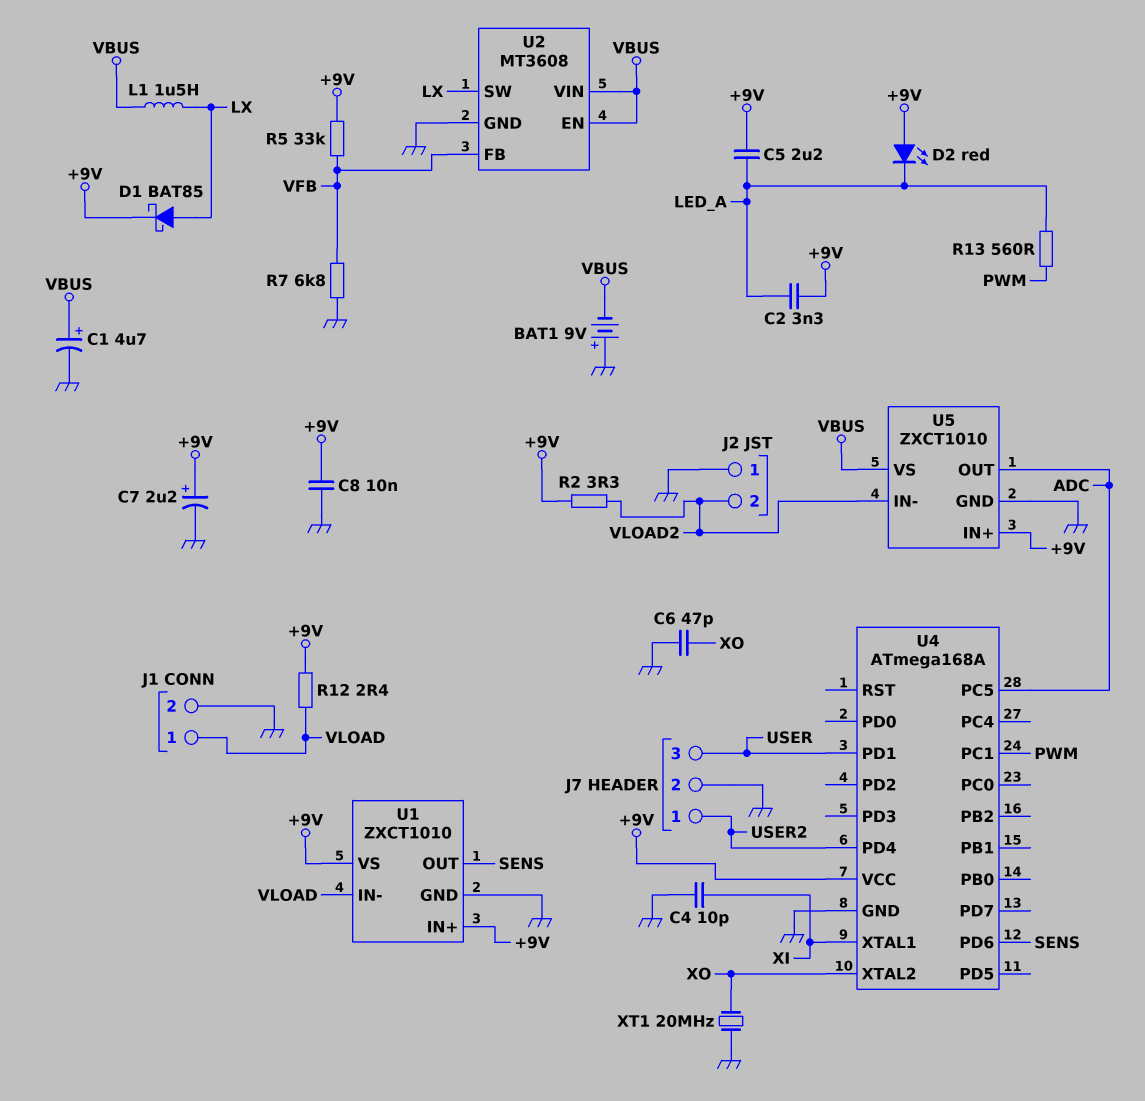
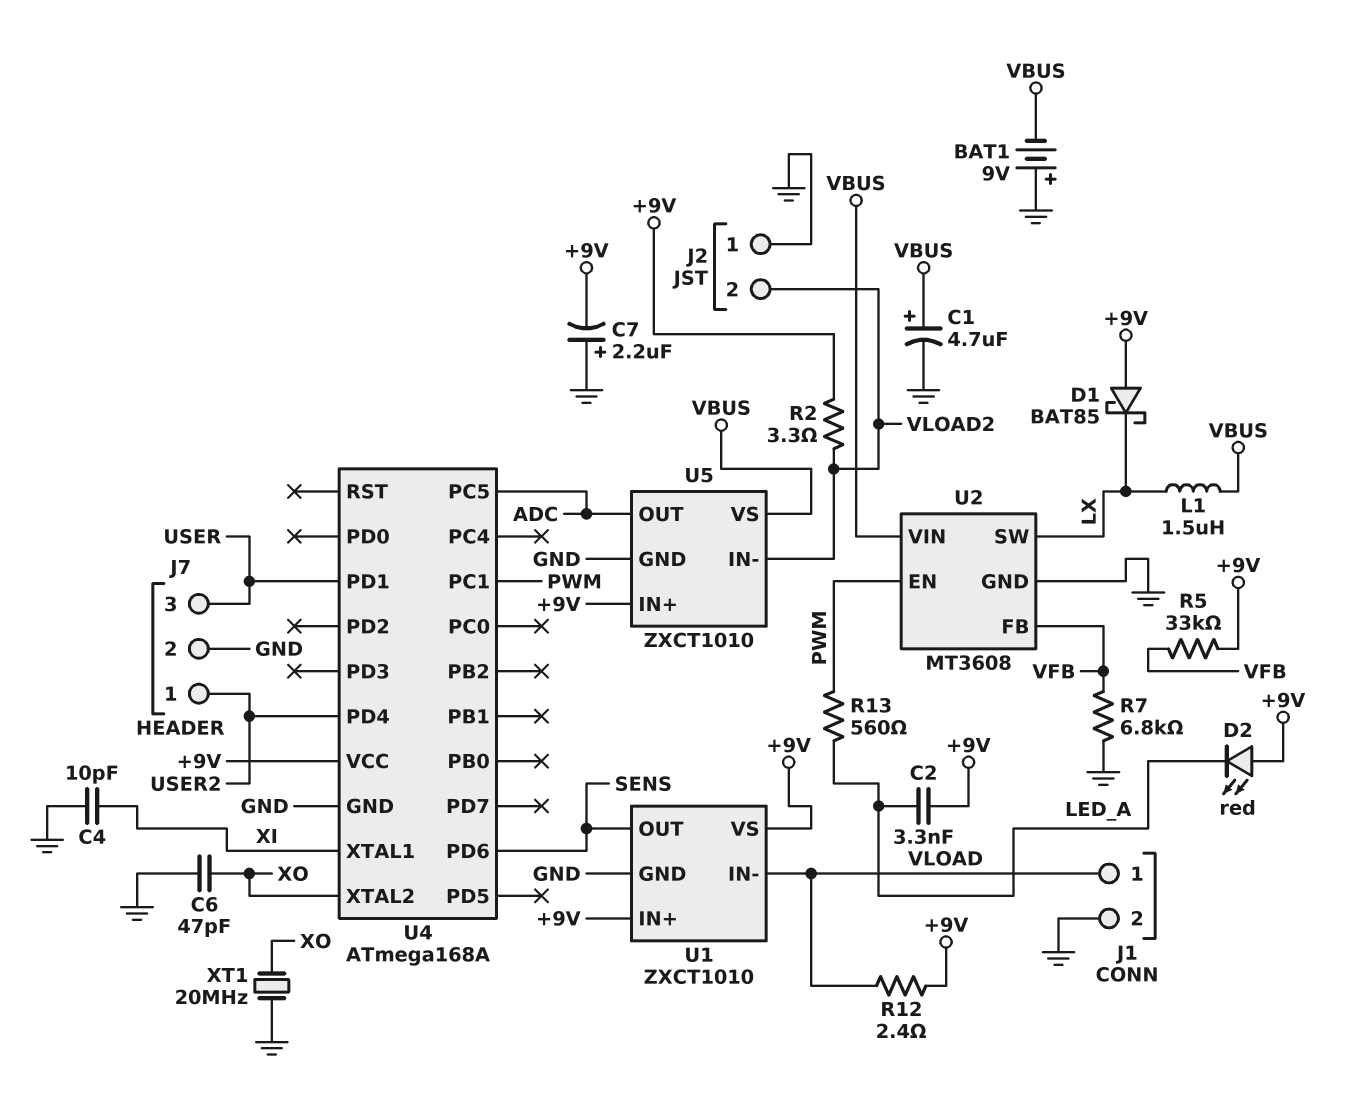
C5: 2.2uF (+9V, LED_A) -> none
C7: 2.2uF (plus +9V, minus GND) -> 2.2uF (plus GND, minus +9V)
C8: 10nF (+9V, GND) -> none
D1: schottky BAT85 (A LX, K +9V) -> schottky BAT85 (A +9V, K LX)
U2 pin EN: VBUS -> PWM

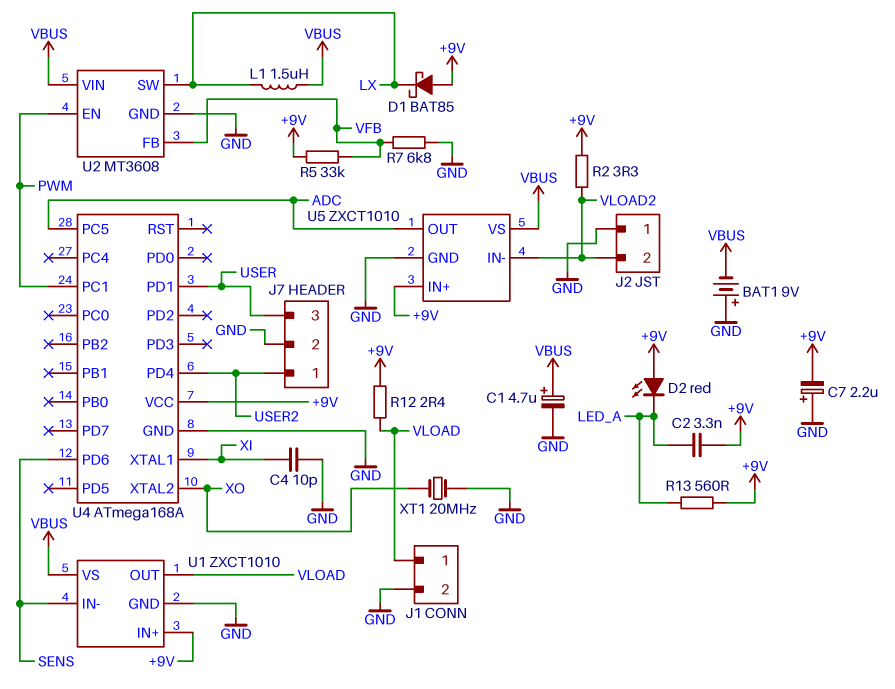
C6: 47pF (GND, XO) -> none
R13: 560 (LED_A, PWM) -> 560 (+9V, LED_A)
U1 pin IN-: VLOAD -> SENS
U1 pin OUT: SENS -> VLOAD
U1 pin VS: +9V -> VBUS

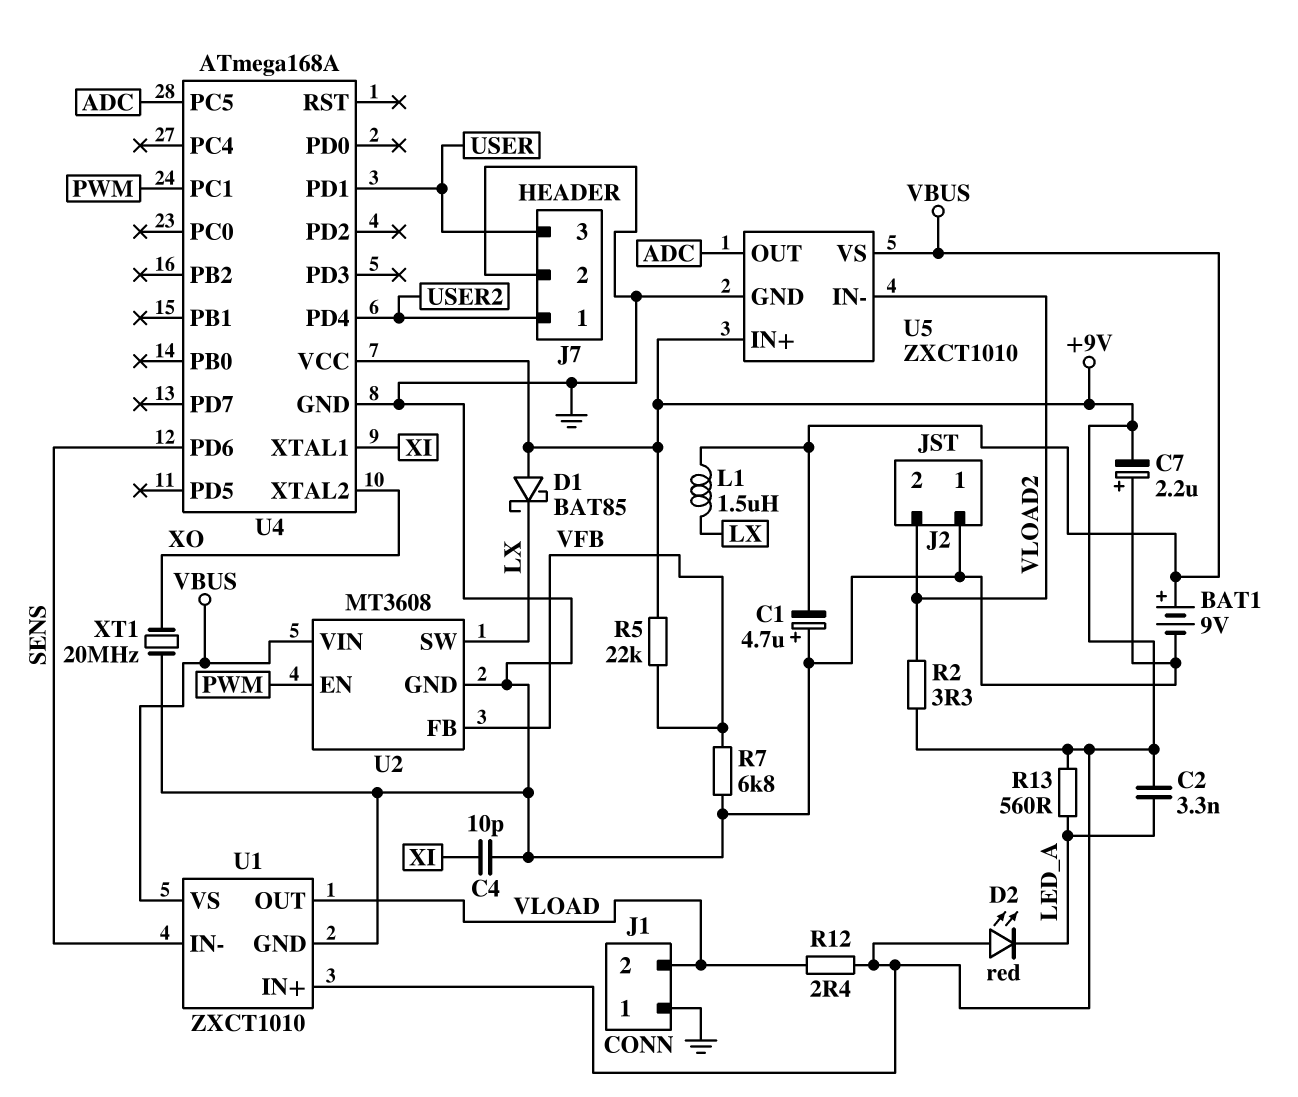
BAT1: 9V (plus GND, minus VBUS) -> 9V (plus VBUS, minus GND)
C1: 4.7uF (plus VBUS, minus GND) -> 4.7uF (plus GND, minus VBUS)
J1 pin 1: VLOAD -> GND
J1 pin 2: GND -> VLOAD
R5: 33k (+9V, VFB) -> 22k (+9V, VFB)

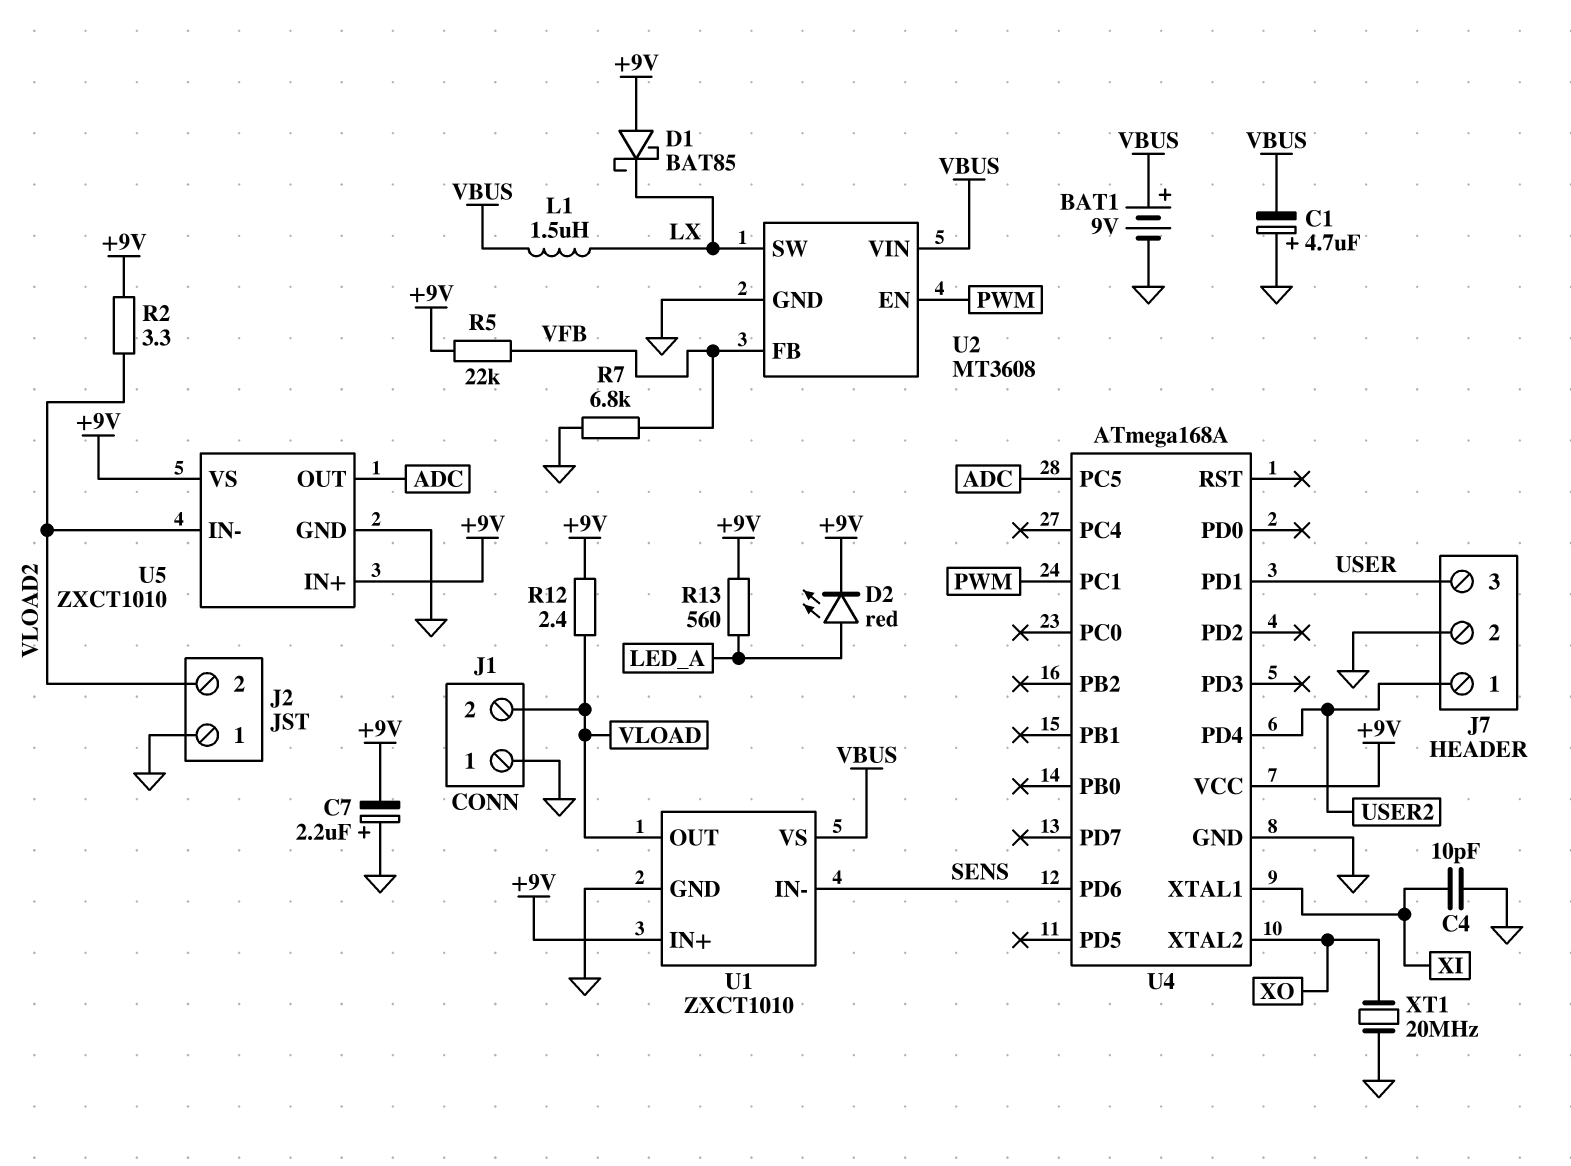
C2: 3.3nF (+9V, LED_A) -> none
D2: LED red (A +9V, K LED_A) -> LED red (A LED_A, K +9V)
U5 pin VS: VBUS -> +9V

